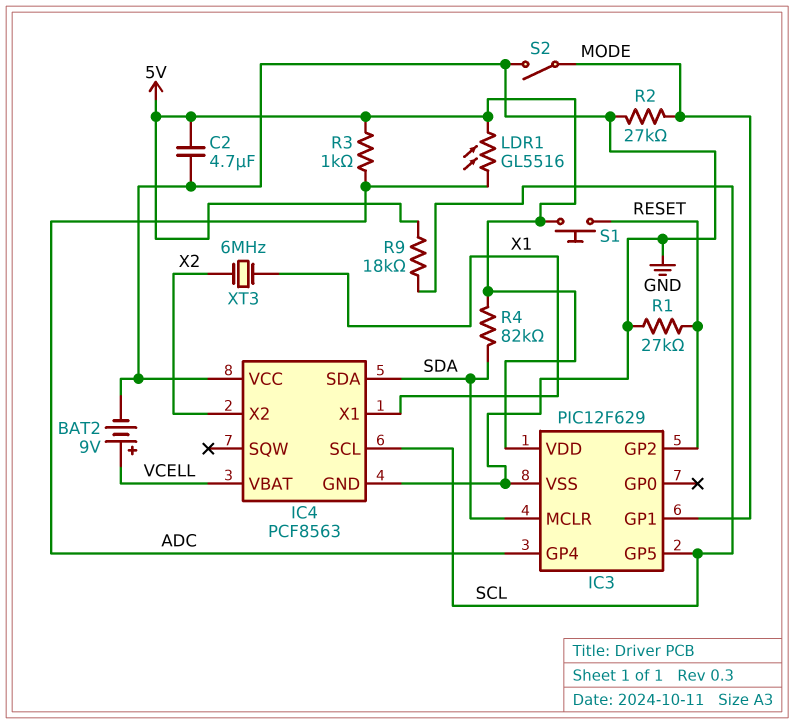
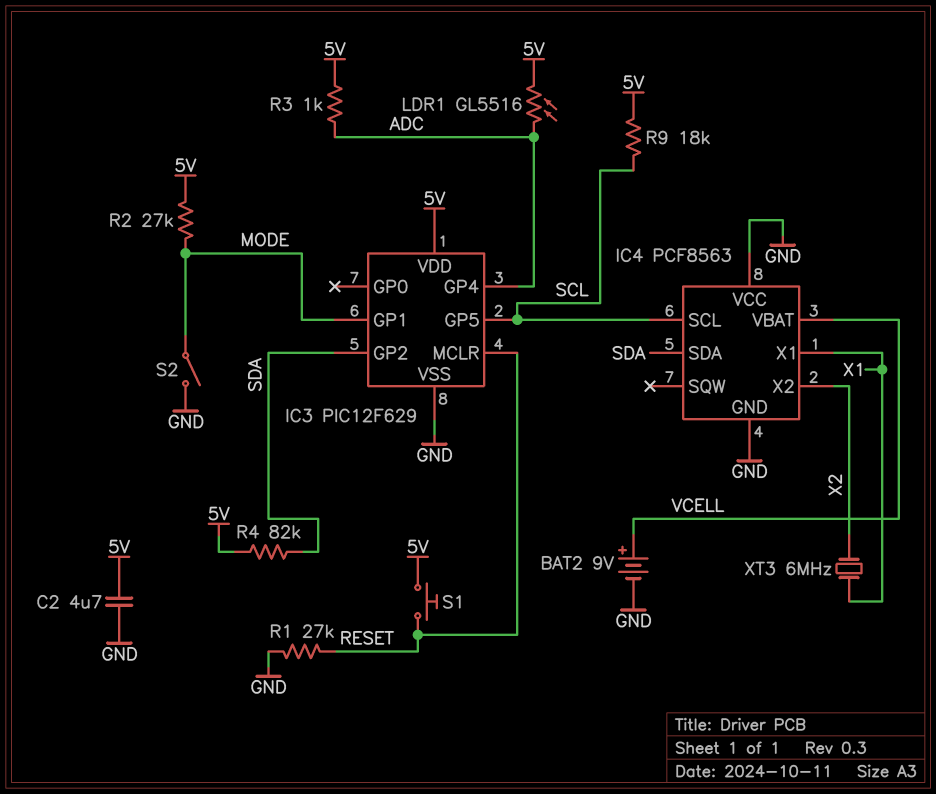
IC3 pin GP2: RESET -> SDA
IC3 pin MCLR: SDA -> RESET
R2: 27k (GND, MODE) -> 27k (5V, MODE)

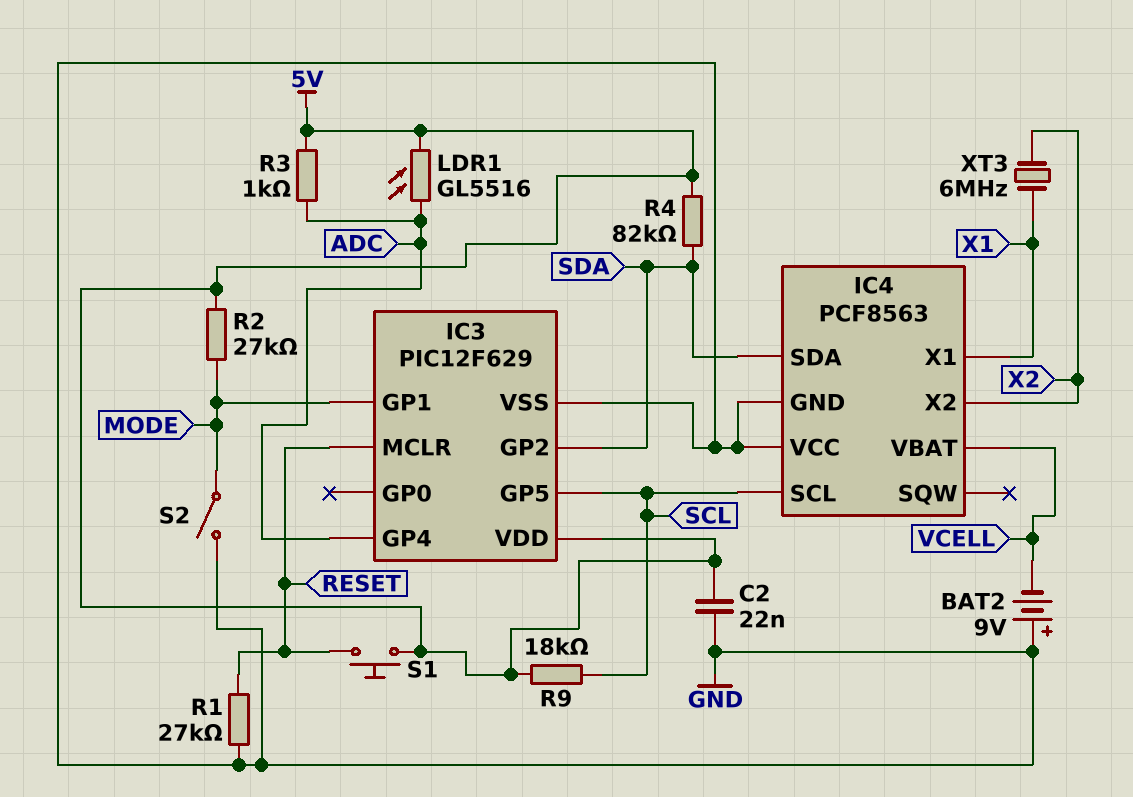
BAT2: 9V (plus VCELL, minus GND) -> 9V (plus GND, minus VCELL)
C2: 4.7uF (5V, GND) -> 22nF (5V, GND)

